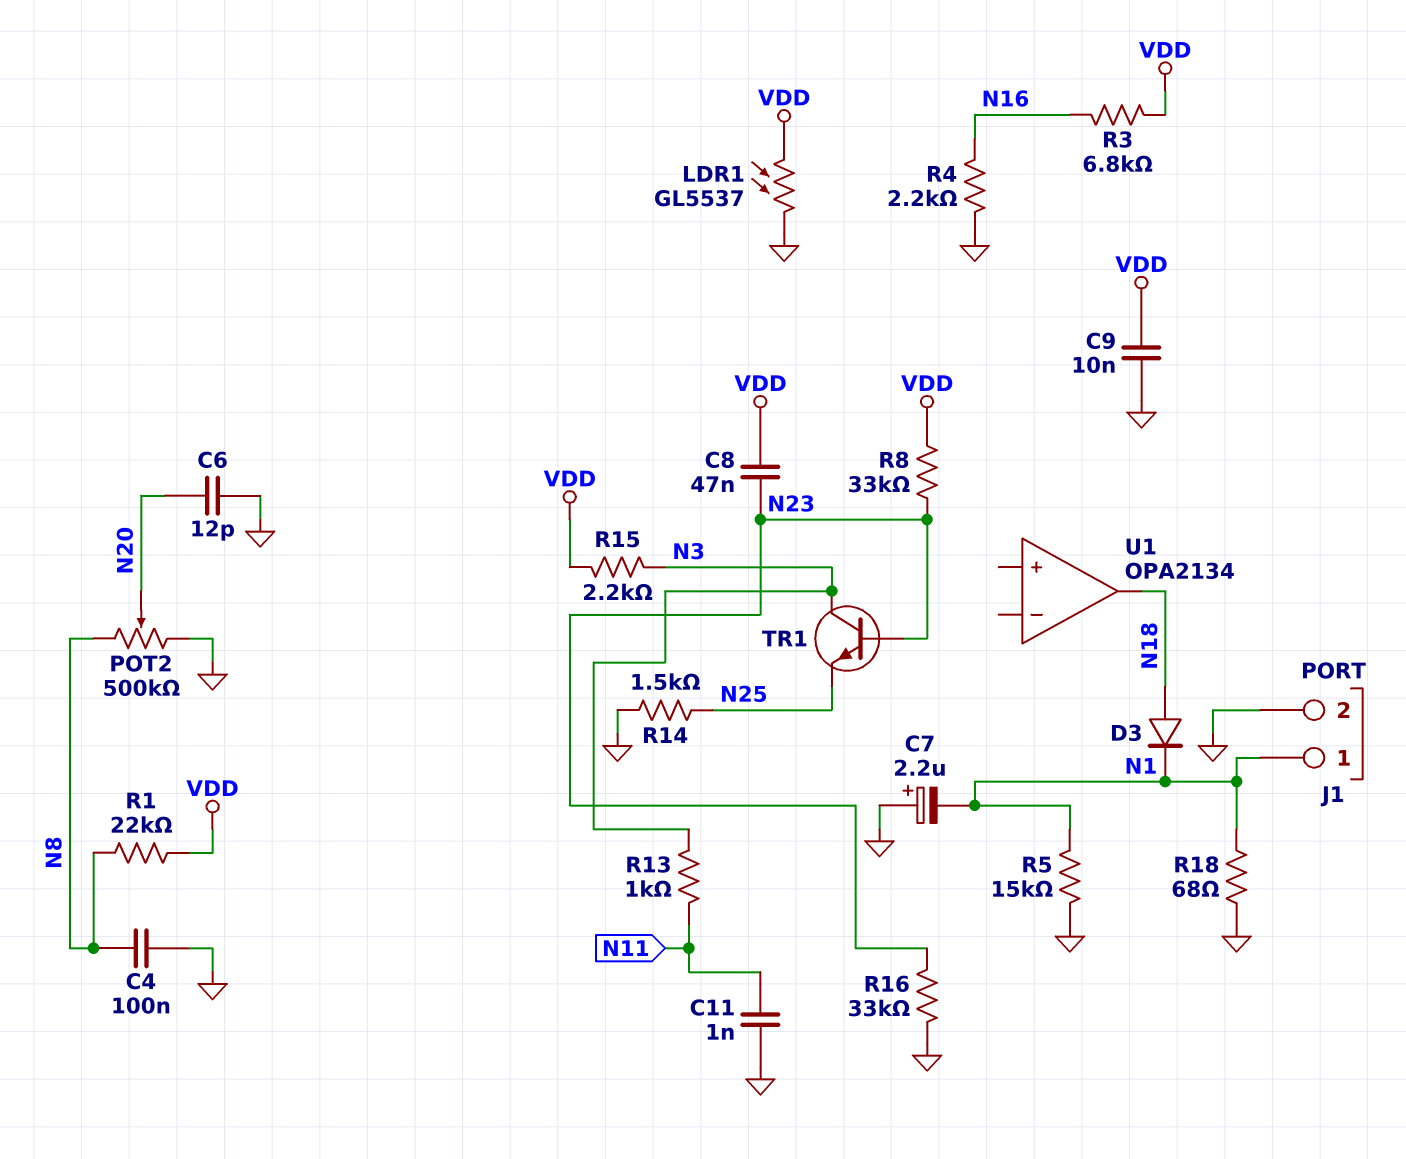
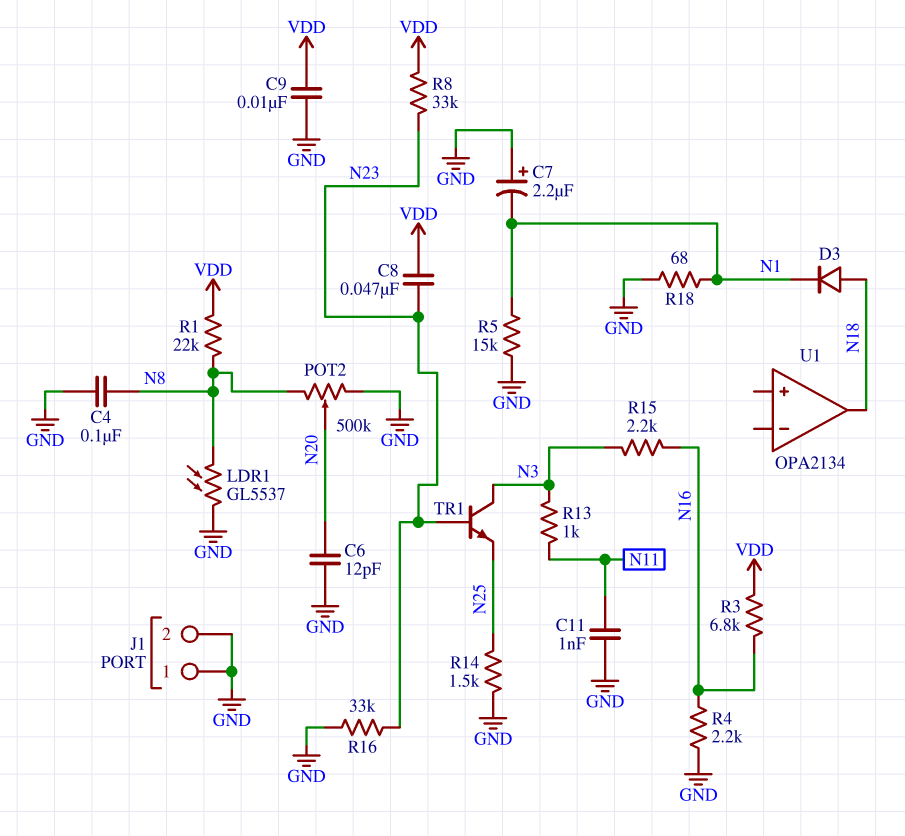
J1 pin 1: N1 -> GND
LDR1: GL5537 (GND, VDD) -> GL5537 (GND, N8)
R15: 2.2k (N3, VDD) -> 2.2k (N3, N16)

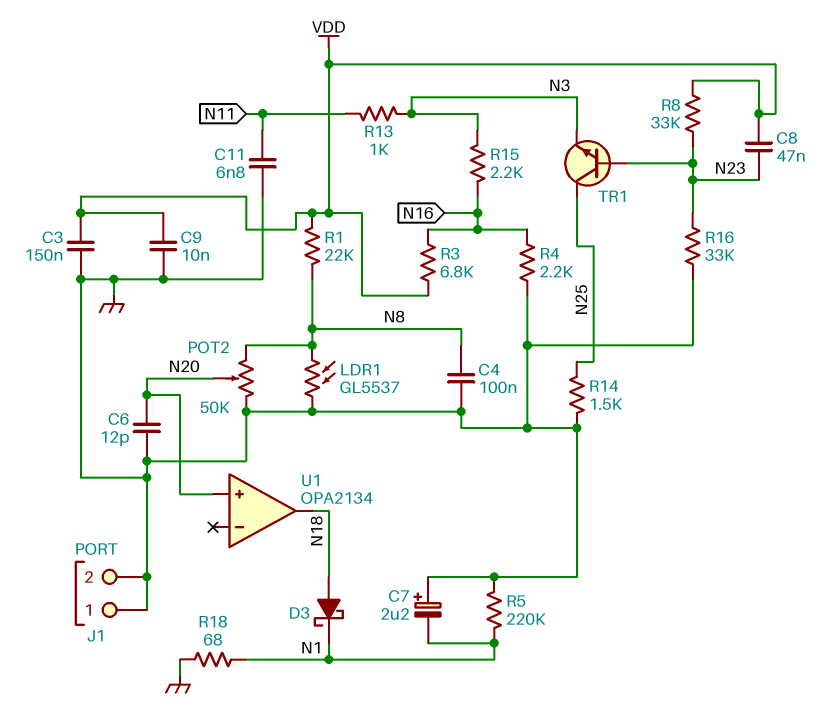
C3: none -> 150nF (GND, VDD)
C11: 1nF (GND, N11) -> 6.8nF (GND, N11)
D3: diode (A N18, K N1) -> schottky (A N18, K N1)
POT2: 500k (GND, N8, wiper N20) -> 50k (GND, N8, wiper N20)
R5: 15k (GND, N1) -> 220k (GND, N1)
TR1: NPN (B N23, C N3, E N25) -> NPN (B N23, C N25, E N3)
U1 pin in+: none -> N20

